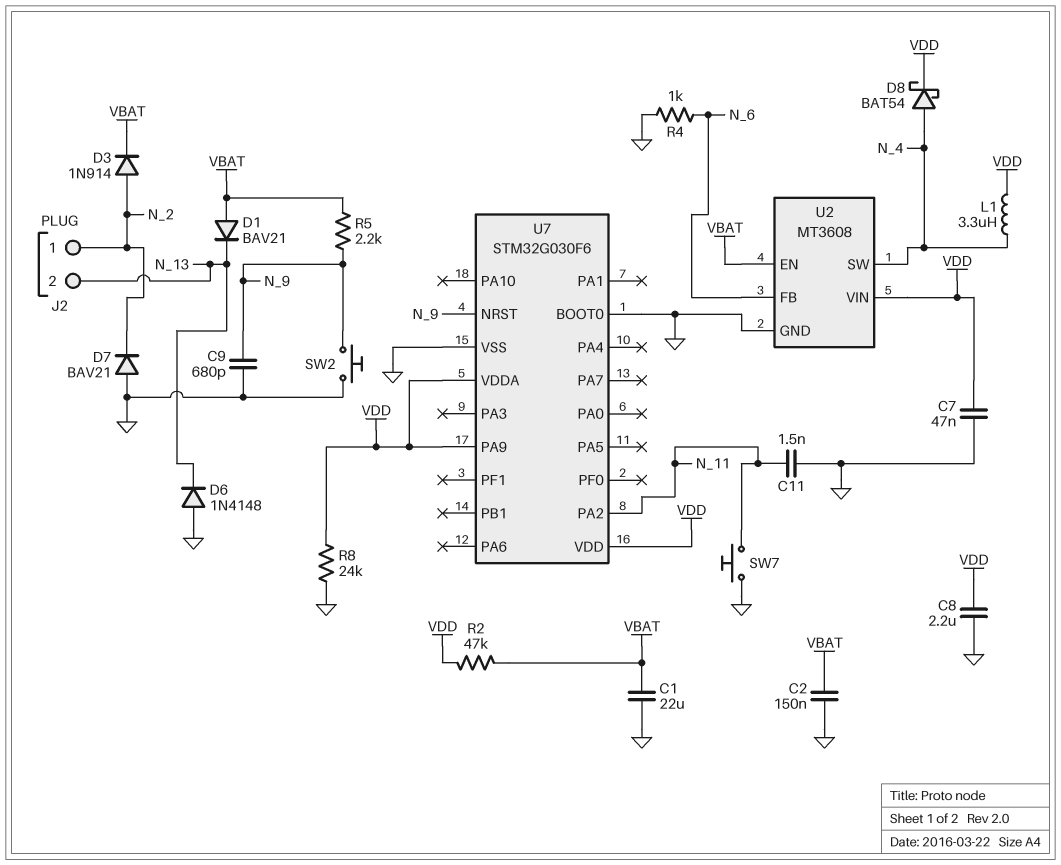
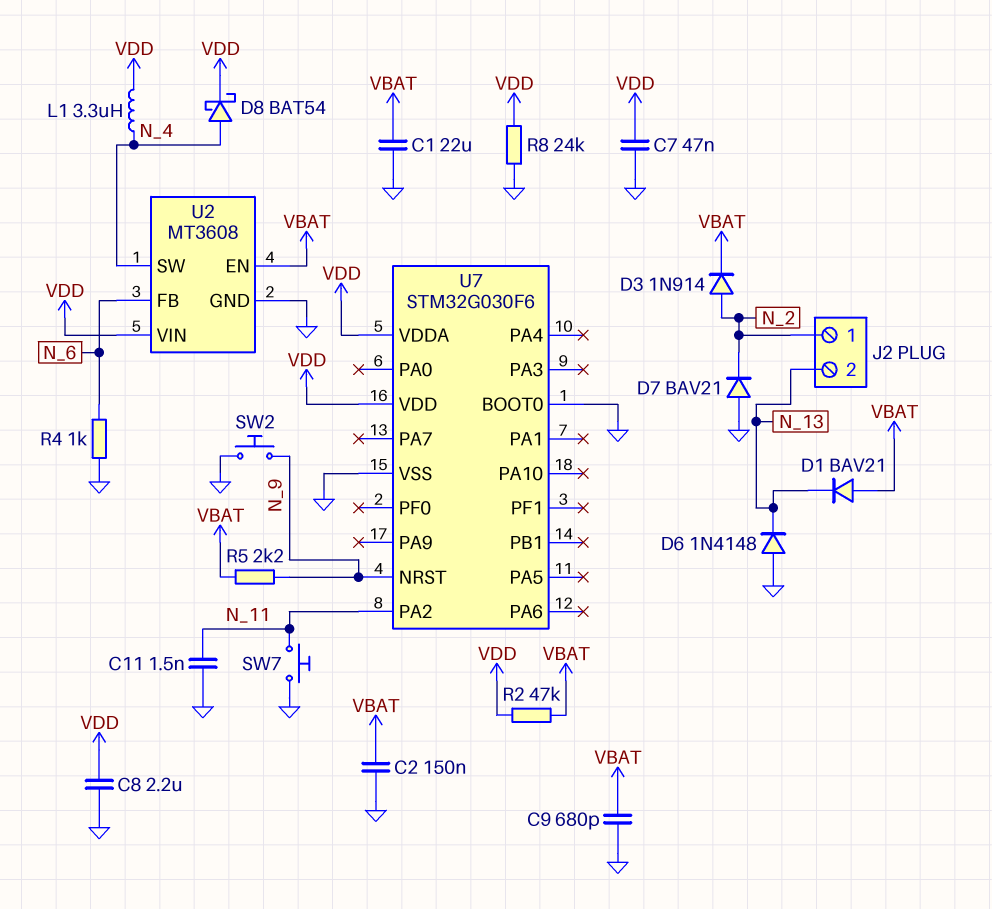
C9: 680pF (GND, N_9) -> 680pF (GND, VBAT)
U7 pin PA9: VDD -> none

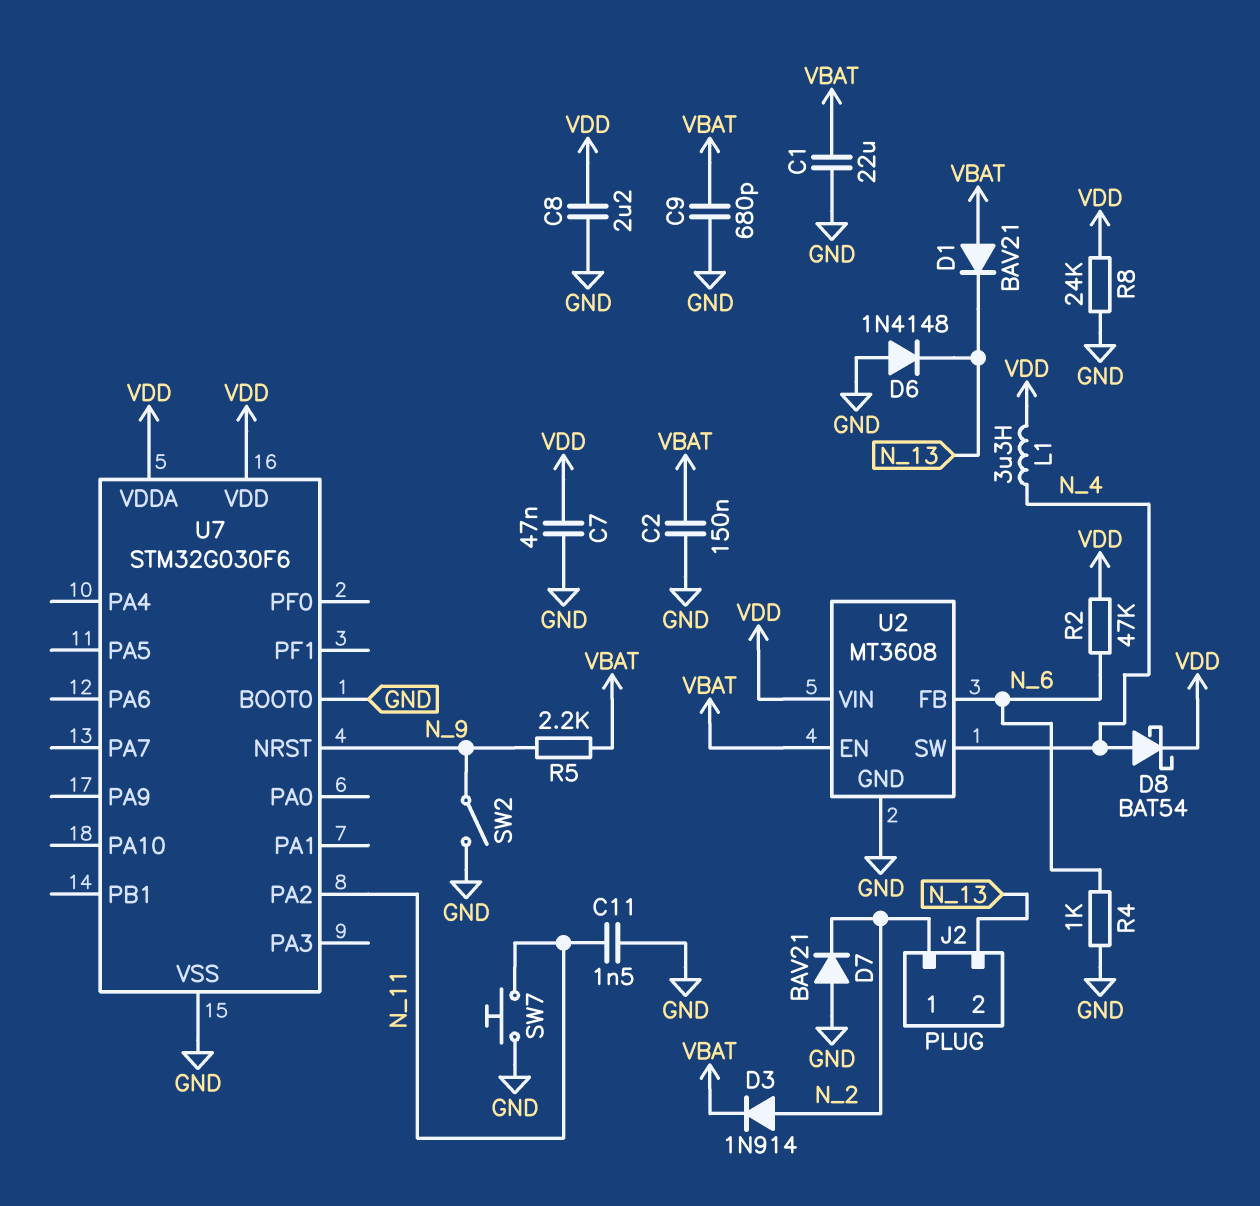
R2: 47k (VBAT, VDD) -> 47k (N_6, VDD)
SW2: button (GND, N_9) -> switch (GND, N_9)

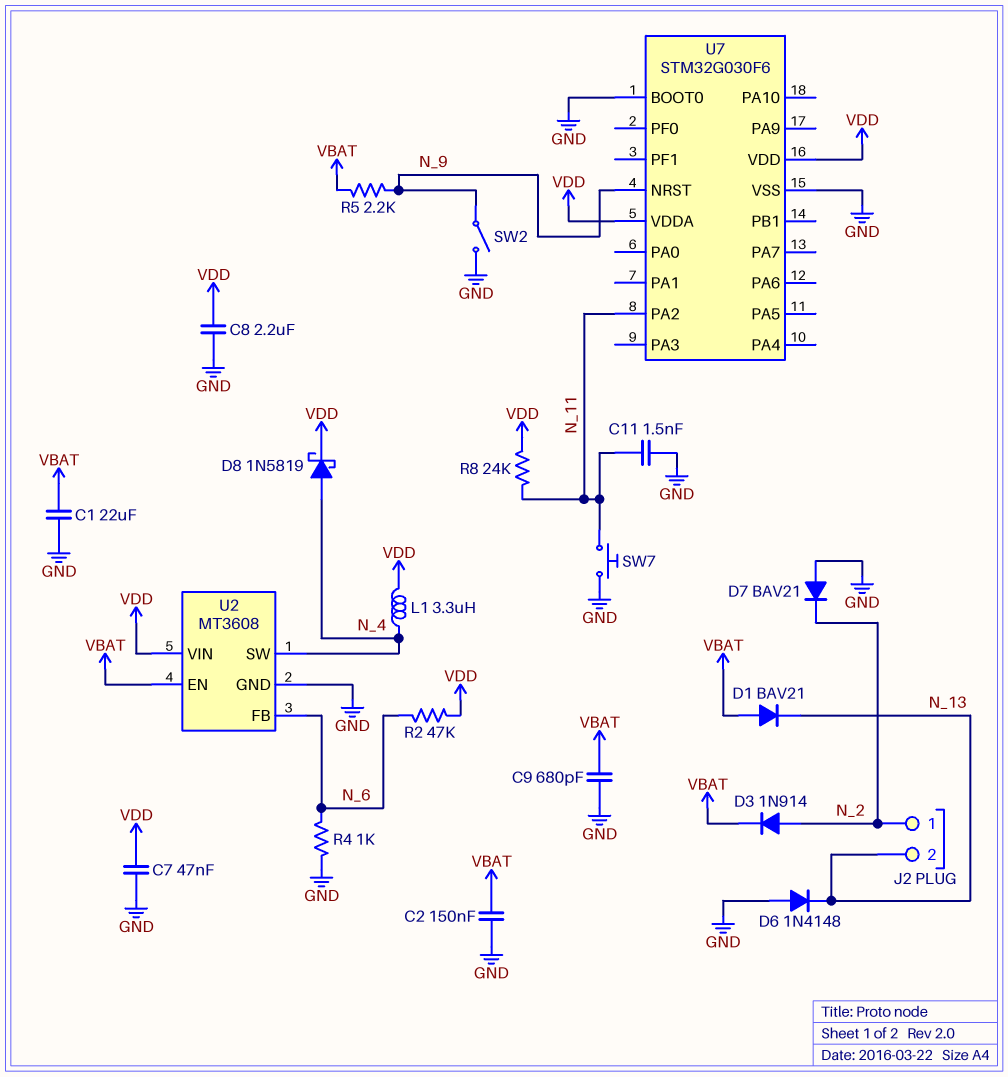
D8: schottky BAT54 (A N_4, K VDD) -> schottky 1N5819 (A N_4, K VDD)
R8: 24k (GND, VDD) -> 24k (N_11, VDD)

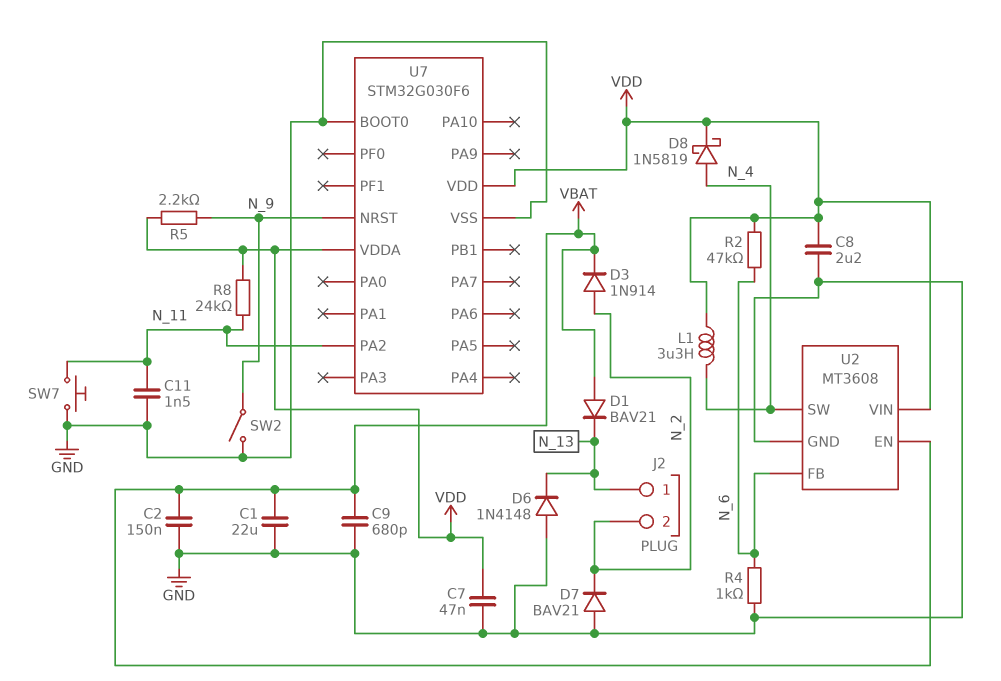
J2 pin 1: N_2 -> N_13
J2 pin 2: N_13 -> N_2
R5: 2.2k (N_9, VBAT) -> 2.2k (N_9, VDD)

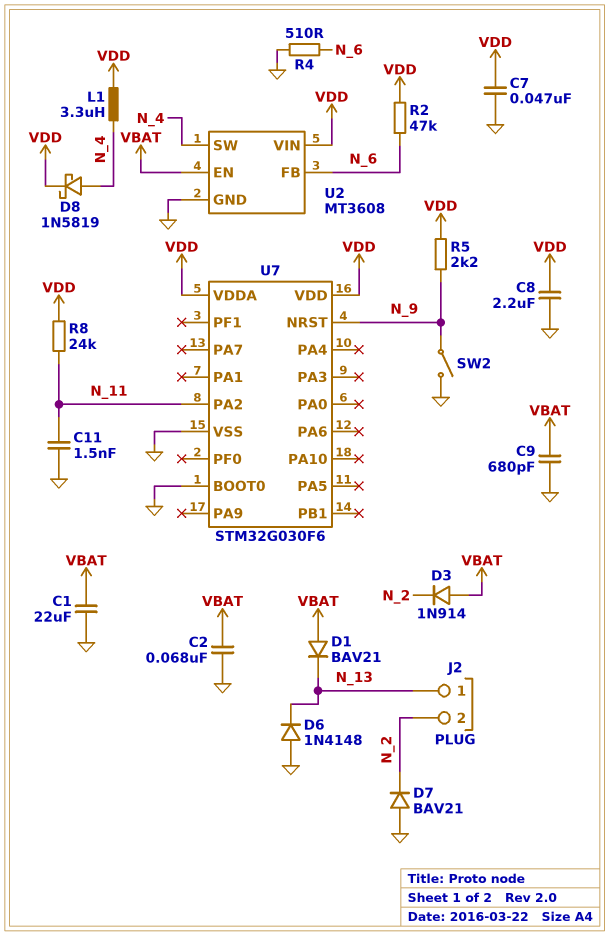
C2: 150nF (GND, VBAT) -> 68nF (GND, VBAT)
D3: diode 1N914 (A N_2, K VBAT) -> diode 1N914 (A VBAT, K N_2)
R4: 1k (GND, N_6) -> 510 (GND, N_6)
SW7: button (GND, N_11) -> none

